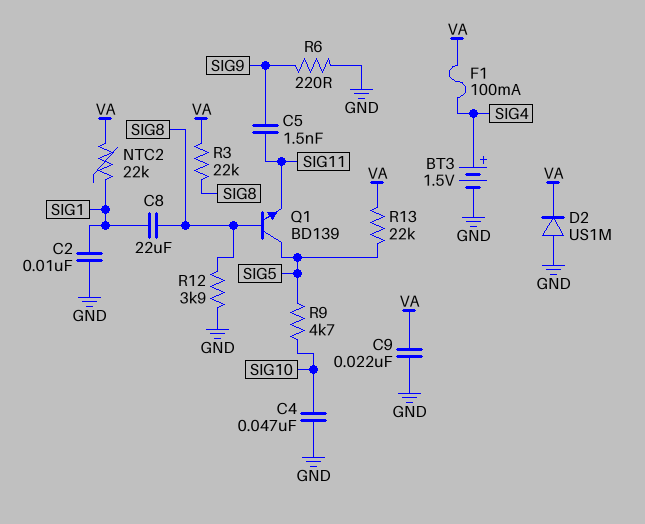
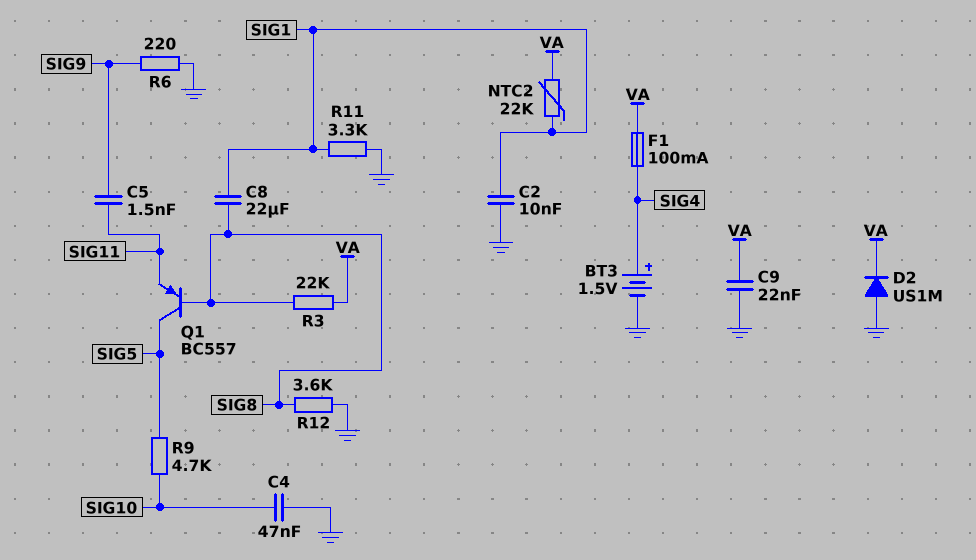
Q1: NPN BD139 (B SIG8, C SIG5, E SIG11) -> PNP BC557 (B SIG8, C SIG5, E SIG11)
R11: none -> 3.3k (GND, SIG1)
R12: 3.9k (GND, SIG8) -> 3.6k (GND, SIG8)
R13: 22k (SIG5, VA) -> none

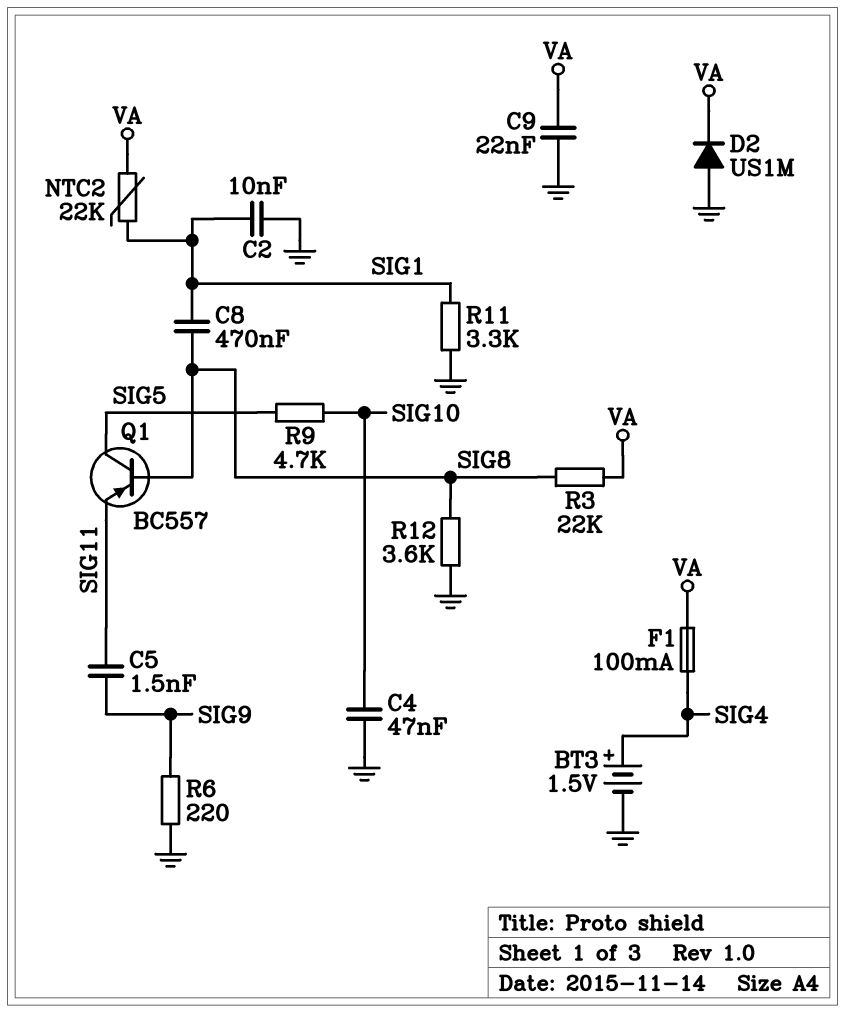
C8: 22uF (SIG1, SIG8) -> 470nF (SIG1, SIG8)

